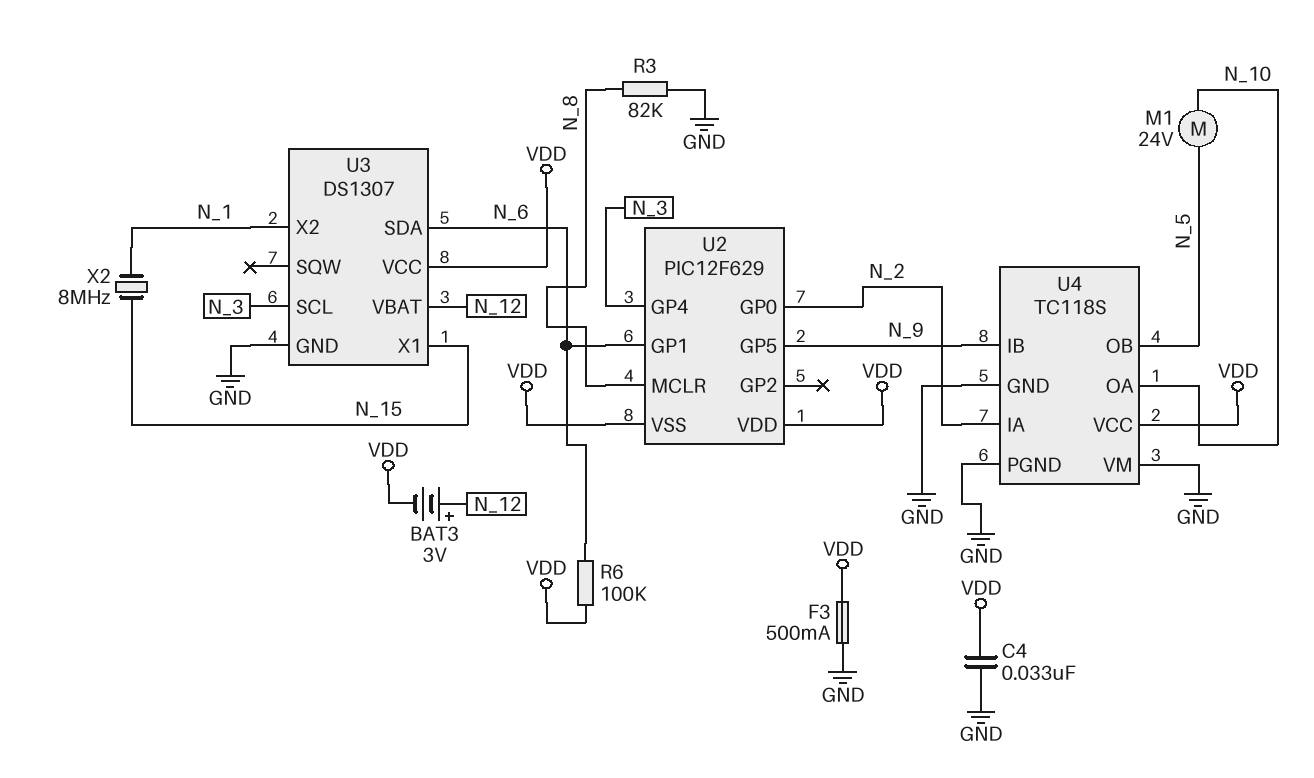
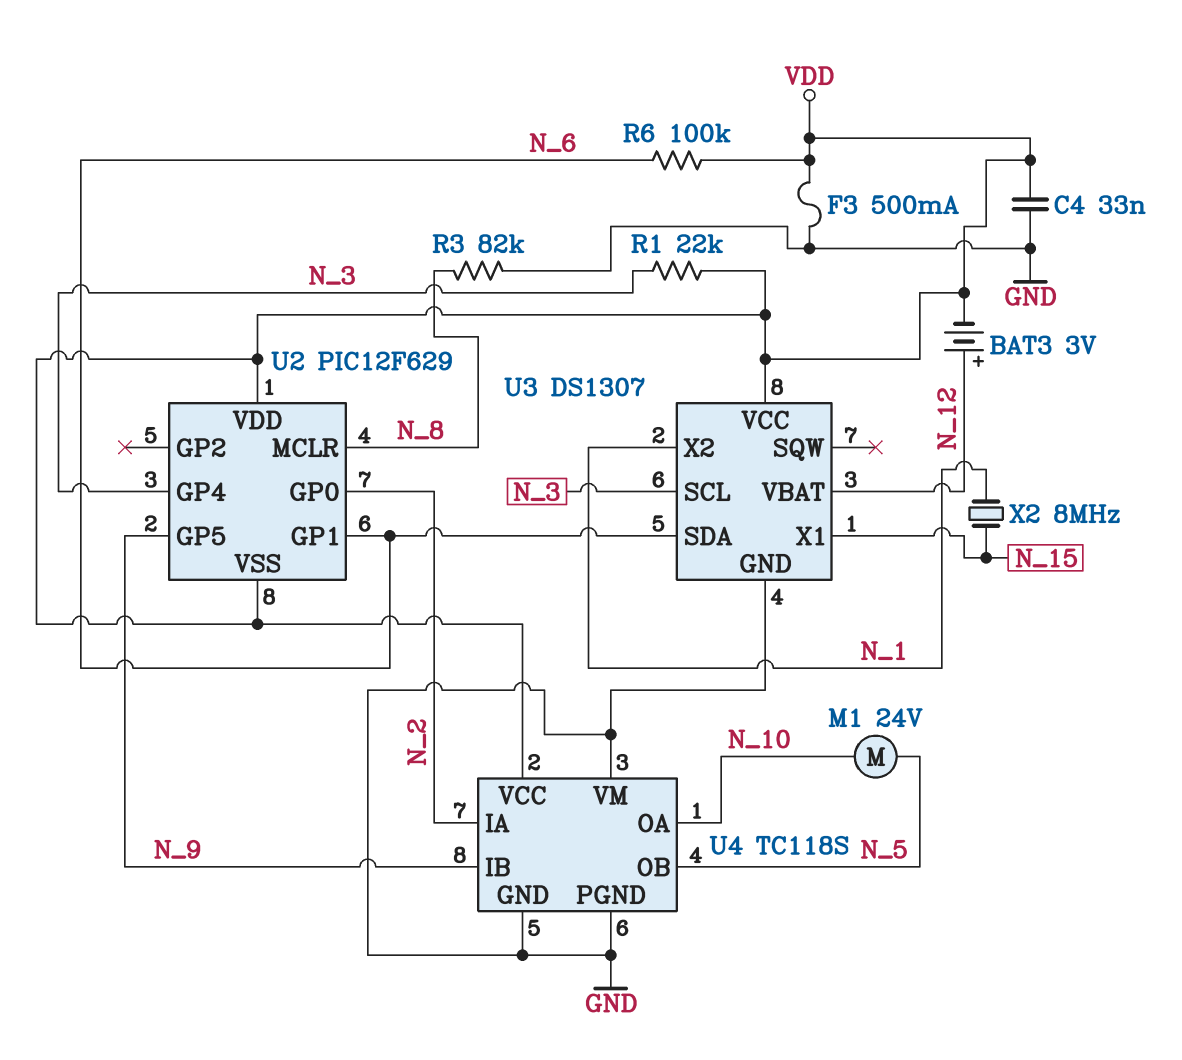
R1: none -> 22k (N_3, VDD)

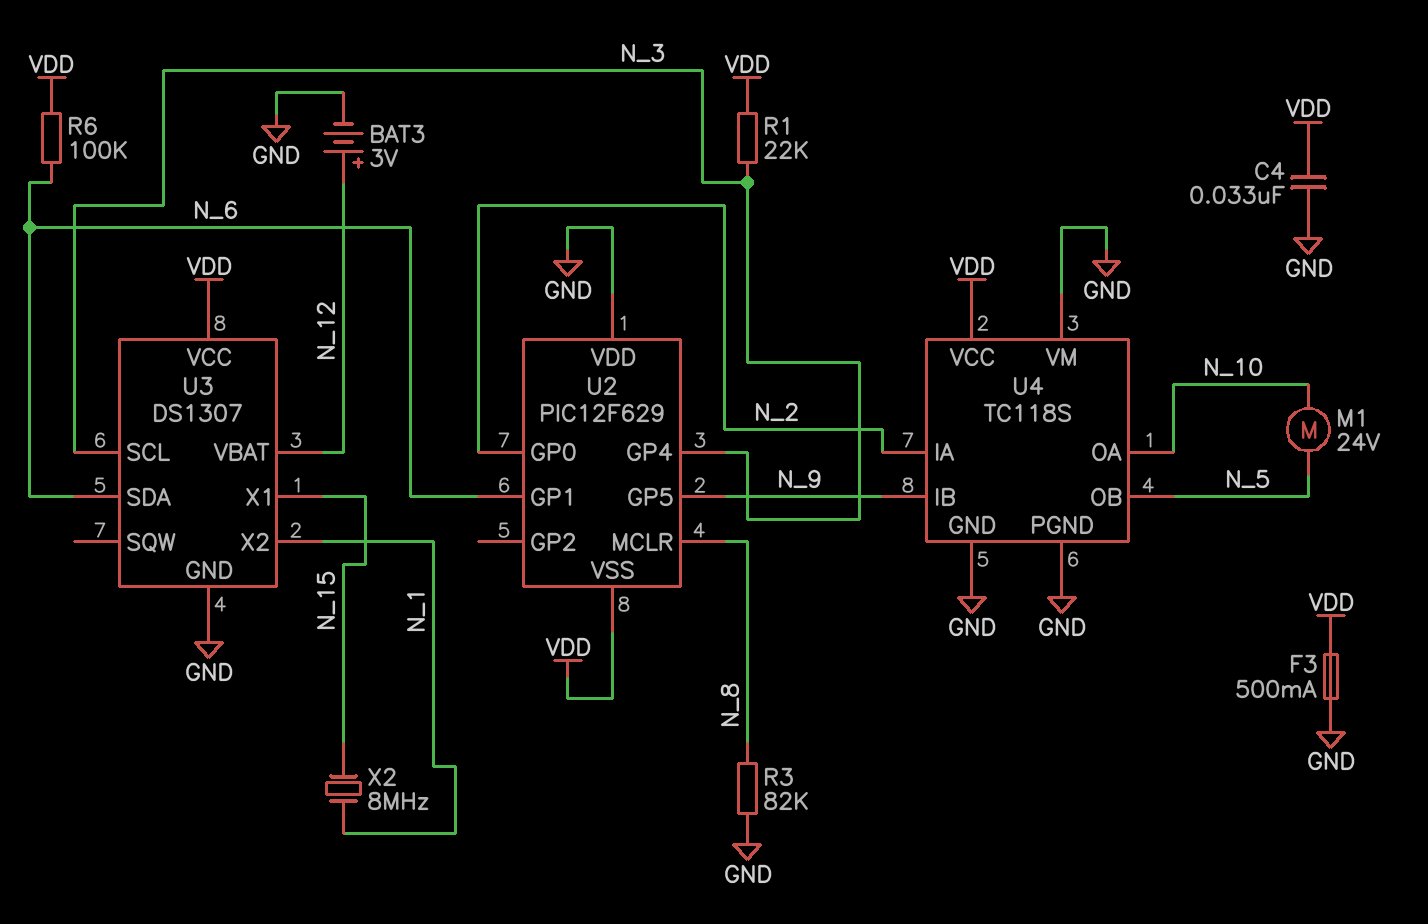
BAT3: 3V (plus N_12, minus VDD) -> 3V (plus N_12, minus GND)
U2 pin VDD: VDD -> GND

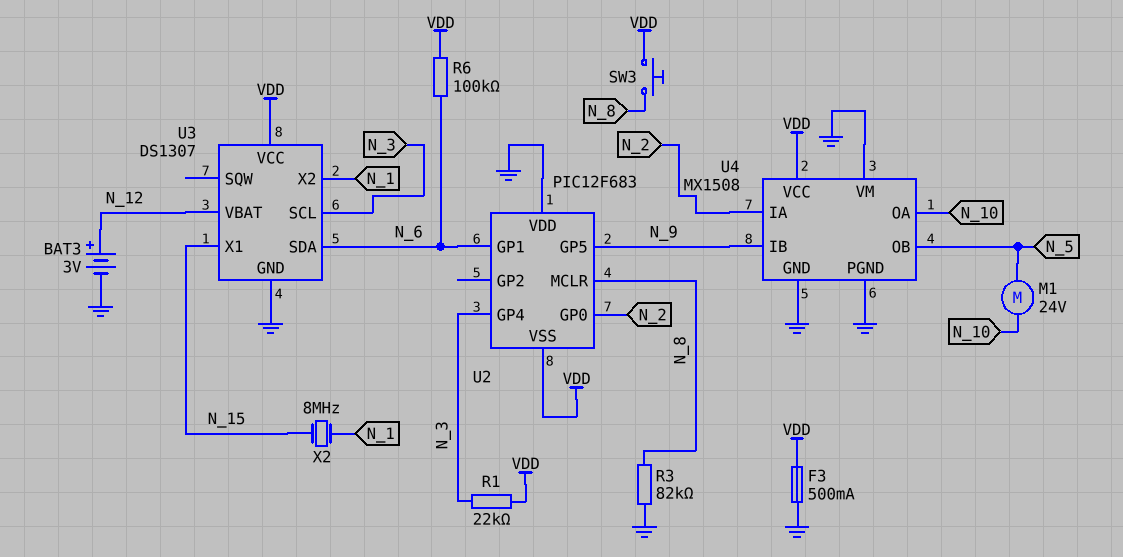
C4: 33nF (GND, VDD) -> none
SW3: none -> button (N_8, VDD)
U2: PIC12F629 -> PIC12F683
U4: TC118S -> MX1508

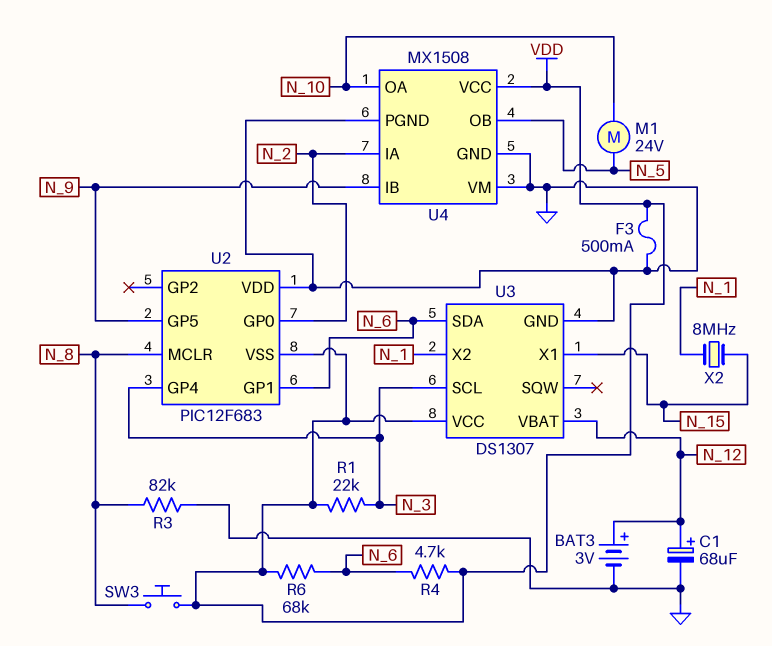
C1: none -> 68uF (plus N_12, minus GND)
R4: none -> 4.7k (N_6, VDD)
R6: 100k (N_6, VDD) -> 68k (N_6, VDD)

